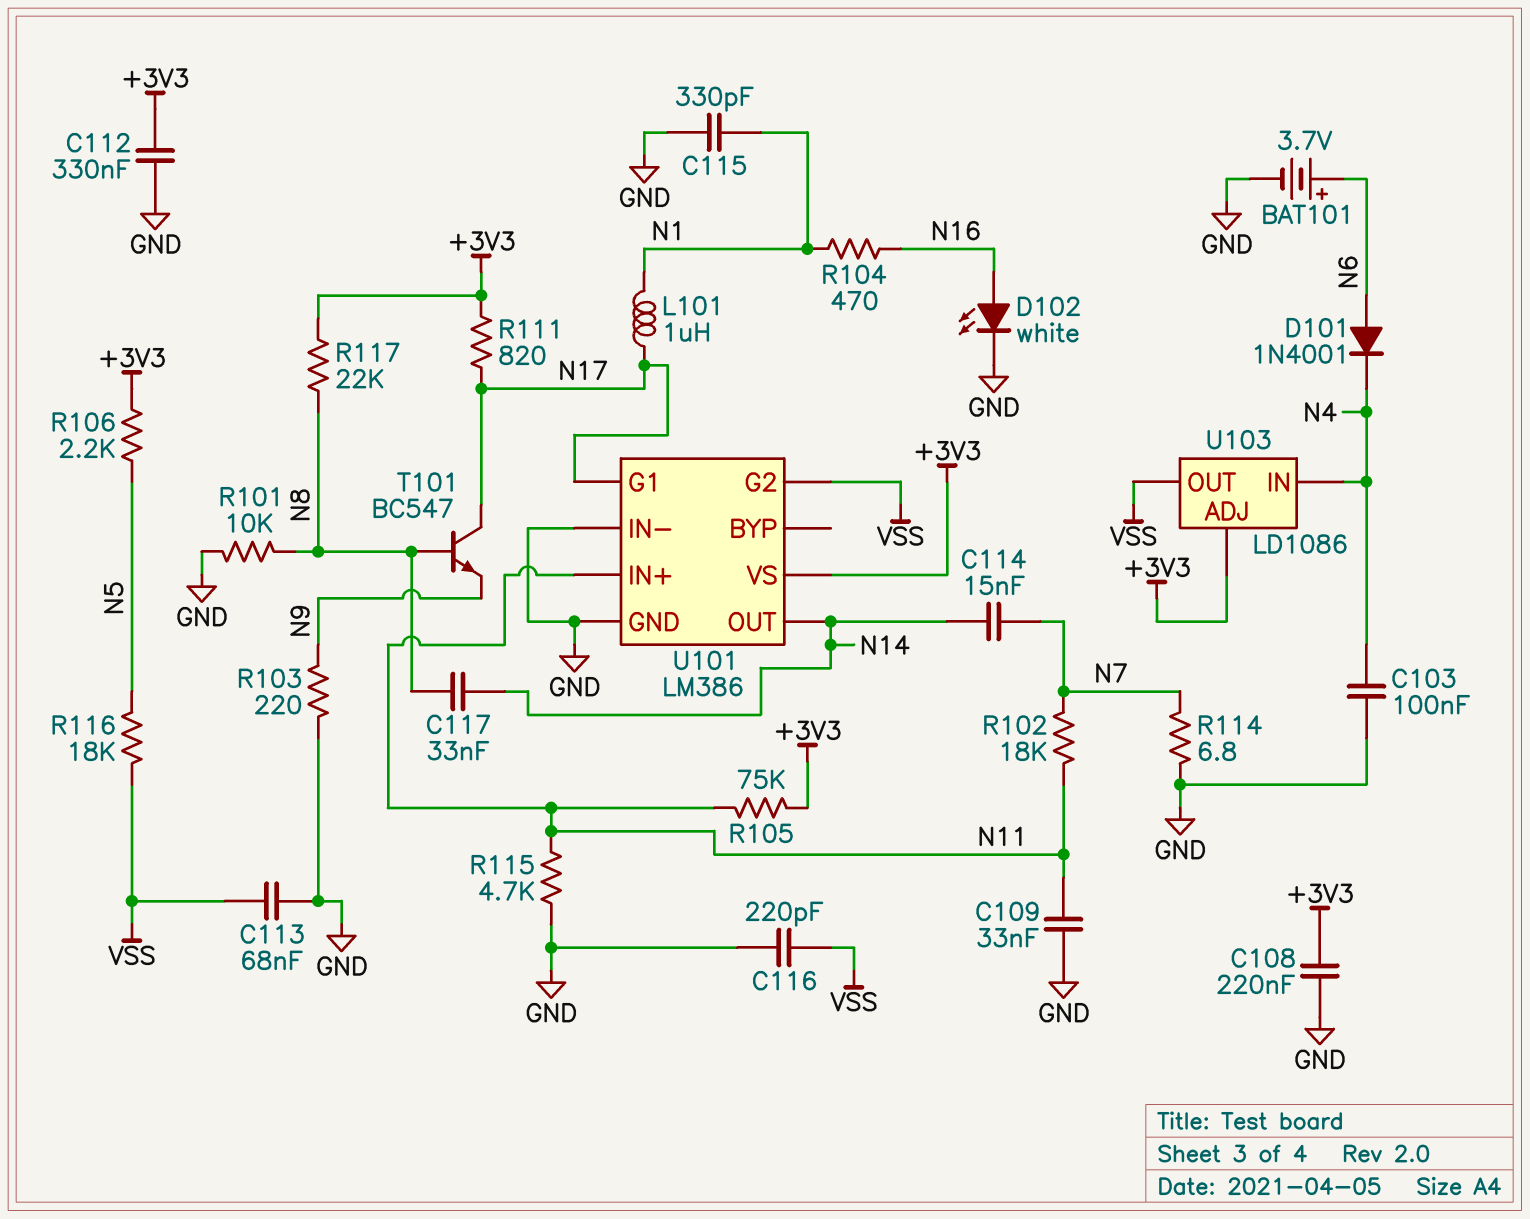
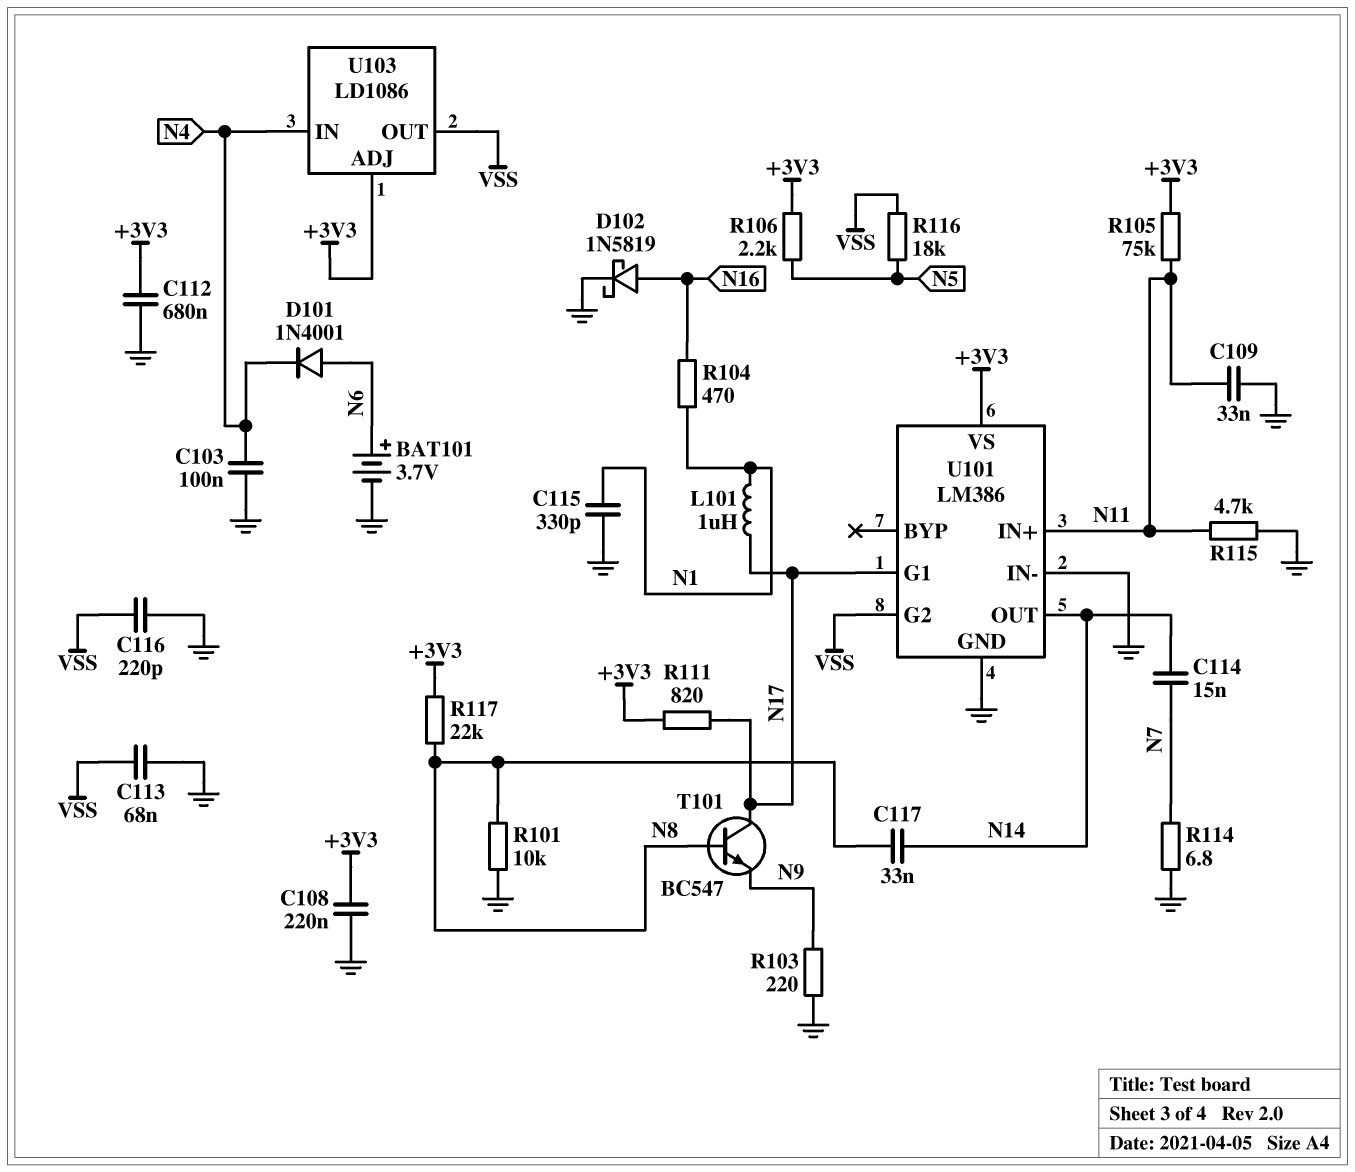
C112: 330nF (+3V3, GND) -> 680nF (+3V3, GND)
D102: LED white (A N16, K GND) -> schottky 1N5819 (A N16, K GND)
R102: 18k (N7, N11) -> none

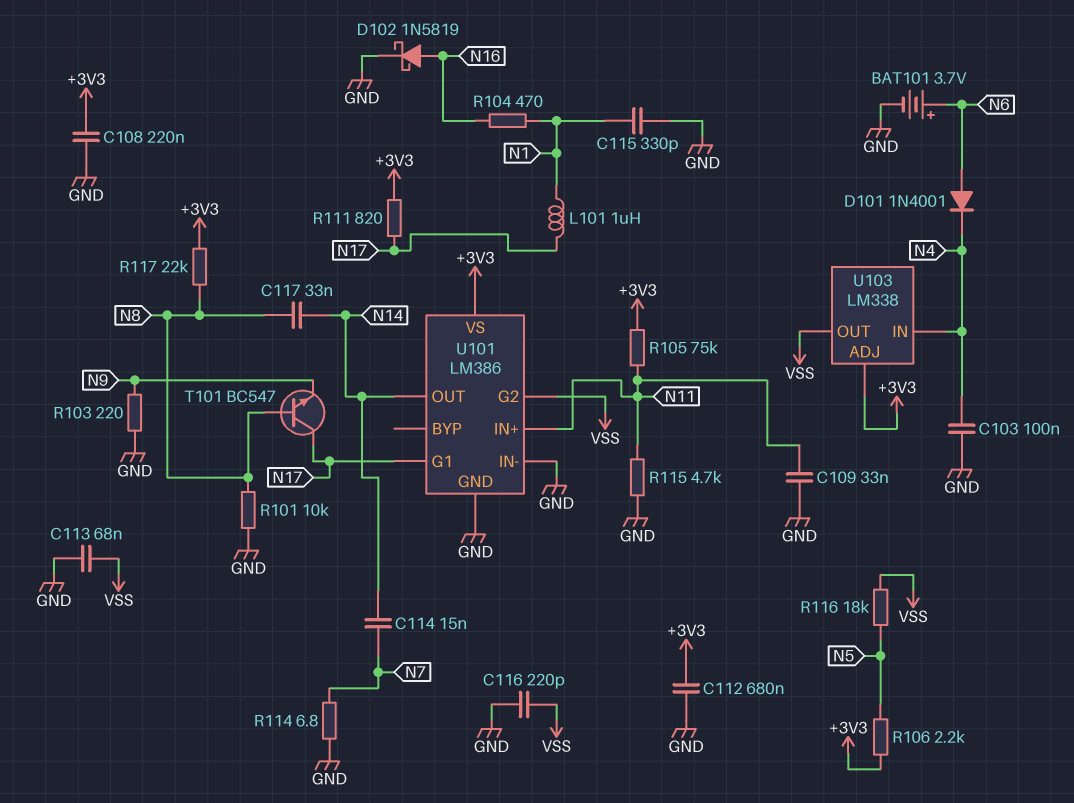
U103: LD1086 -> LM338

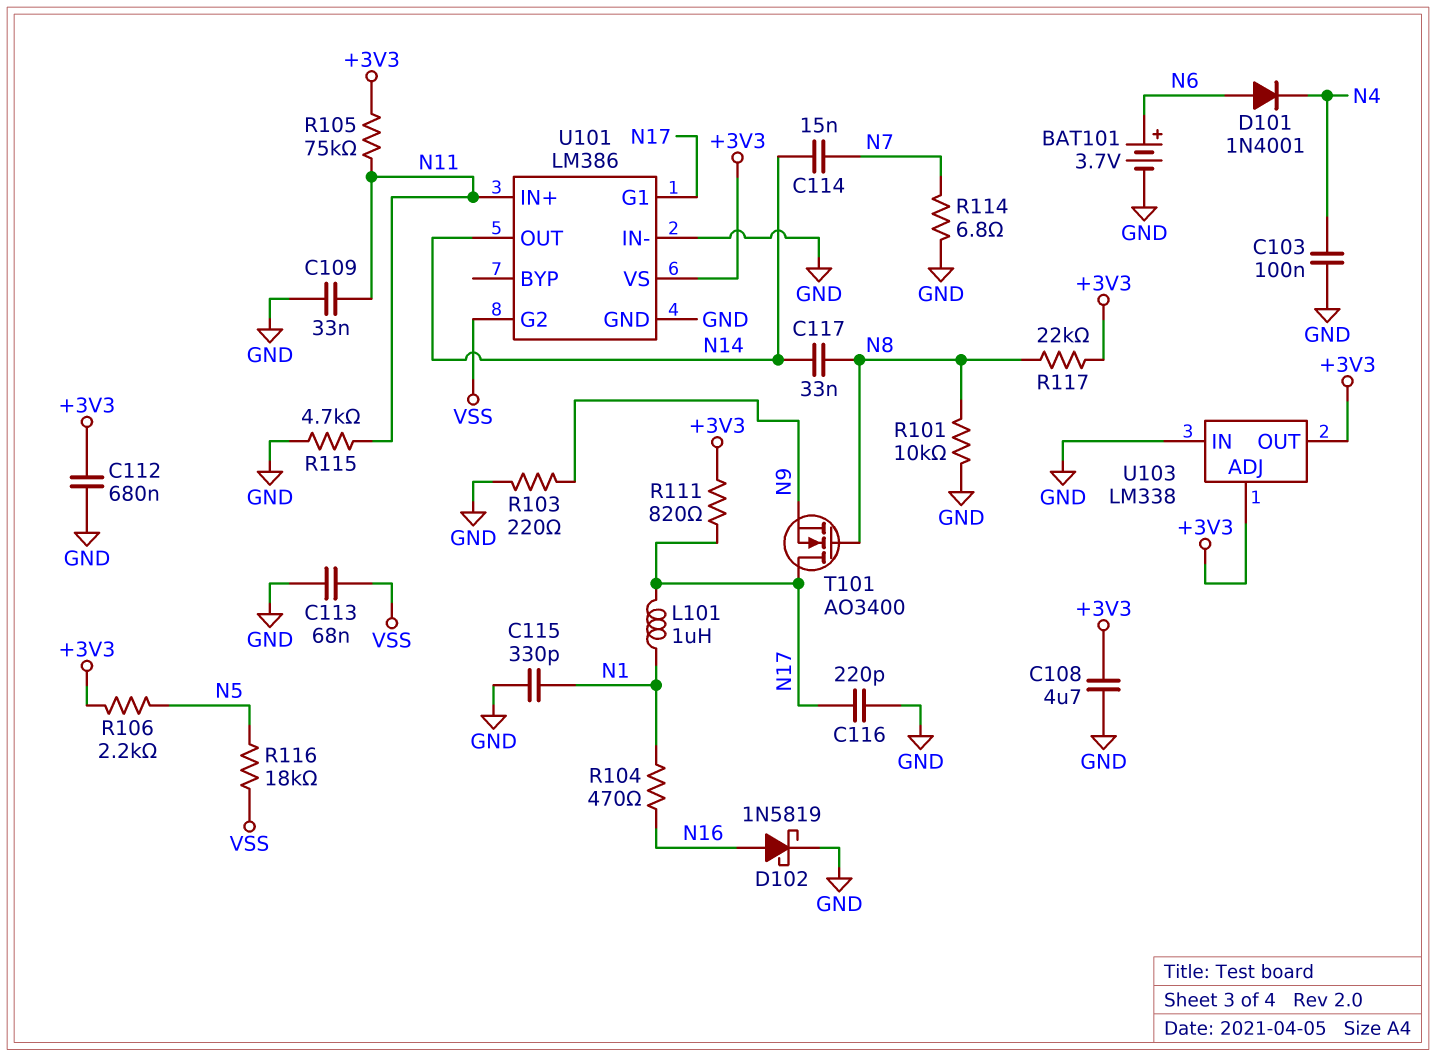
C108: 220nF (+3V3, GND) -> 4.7uF (+3V3, GND)
C116: 220pF (GND, VSS) -> 220pF (GND, N17)
T101: NPN BC547 (B N8, C N17, E N9) -> NMOS AO3400 (G N8, D N17, S N9)
U103 pin IN: N4 -> GND
U103 pin OUT: VSS -> +3V3

